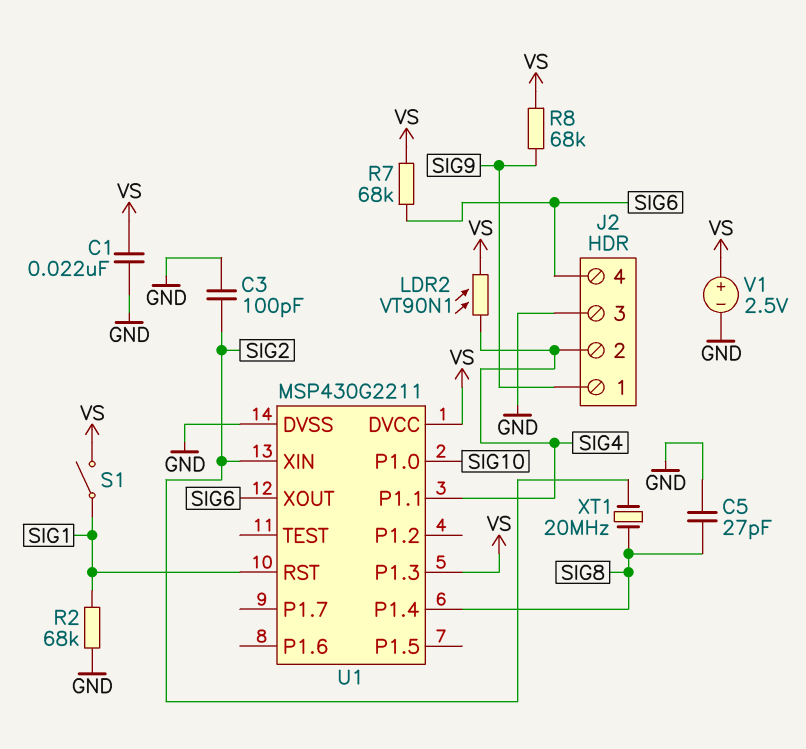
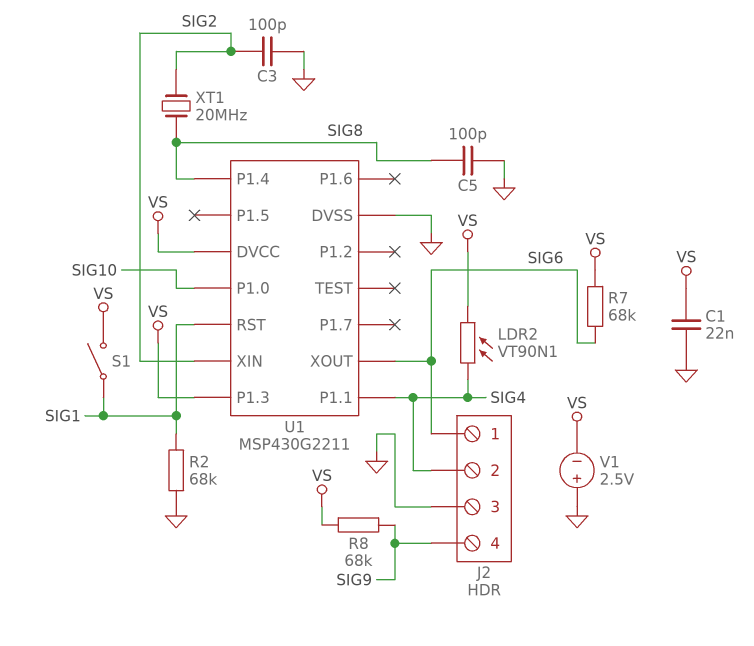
C5: 27pF (GND, SIG8) -> 100pF (GND, SIG8)
J2 pin 1: SIG9 -> SIG6
J2 pin 4: SIG6 -> SIG9
V1: 2.5V (plus VS, minus GND) -> 2.5V (plus GND, minus VS)

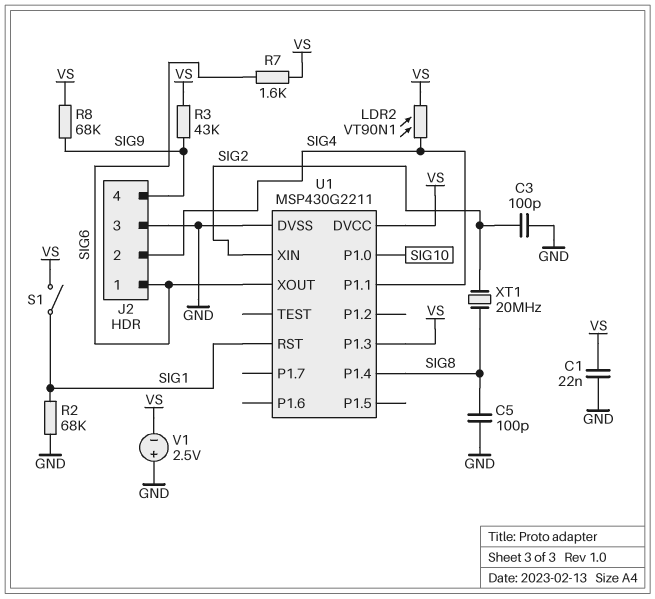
R3: none -> 43k (SIG9, VS)
R7: 68k (SIG6, VS) -> 1.6k (SIG6, VS)

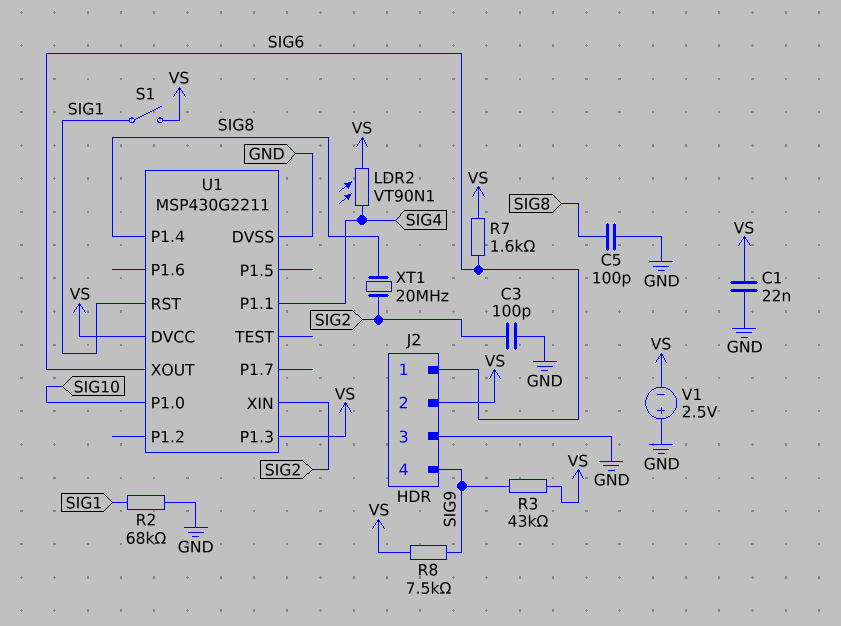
J2 pin 2: SIG4 -> VS
R8: 68k (SIG9, VS) -> 7.5k (SIG9, VS)

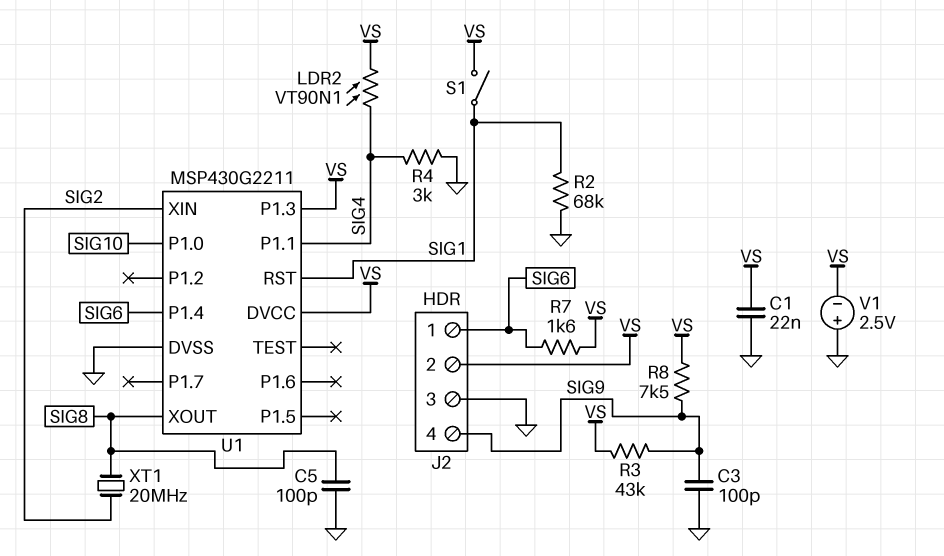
C3: 100pF (GND, SIG2) -> 100pF (GND, SIG9)
R4: none -> 3k (GND, SIG4)
U1 pin P1.4: SIG8 -> SIG6
U1 pin XOUT: SIG6 -> SIG8

